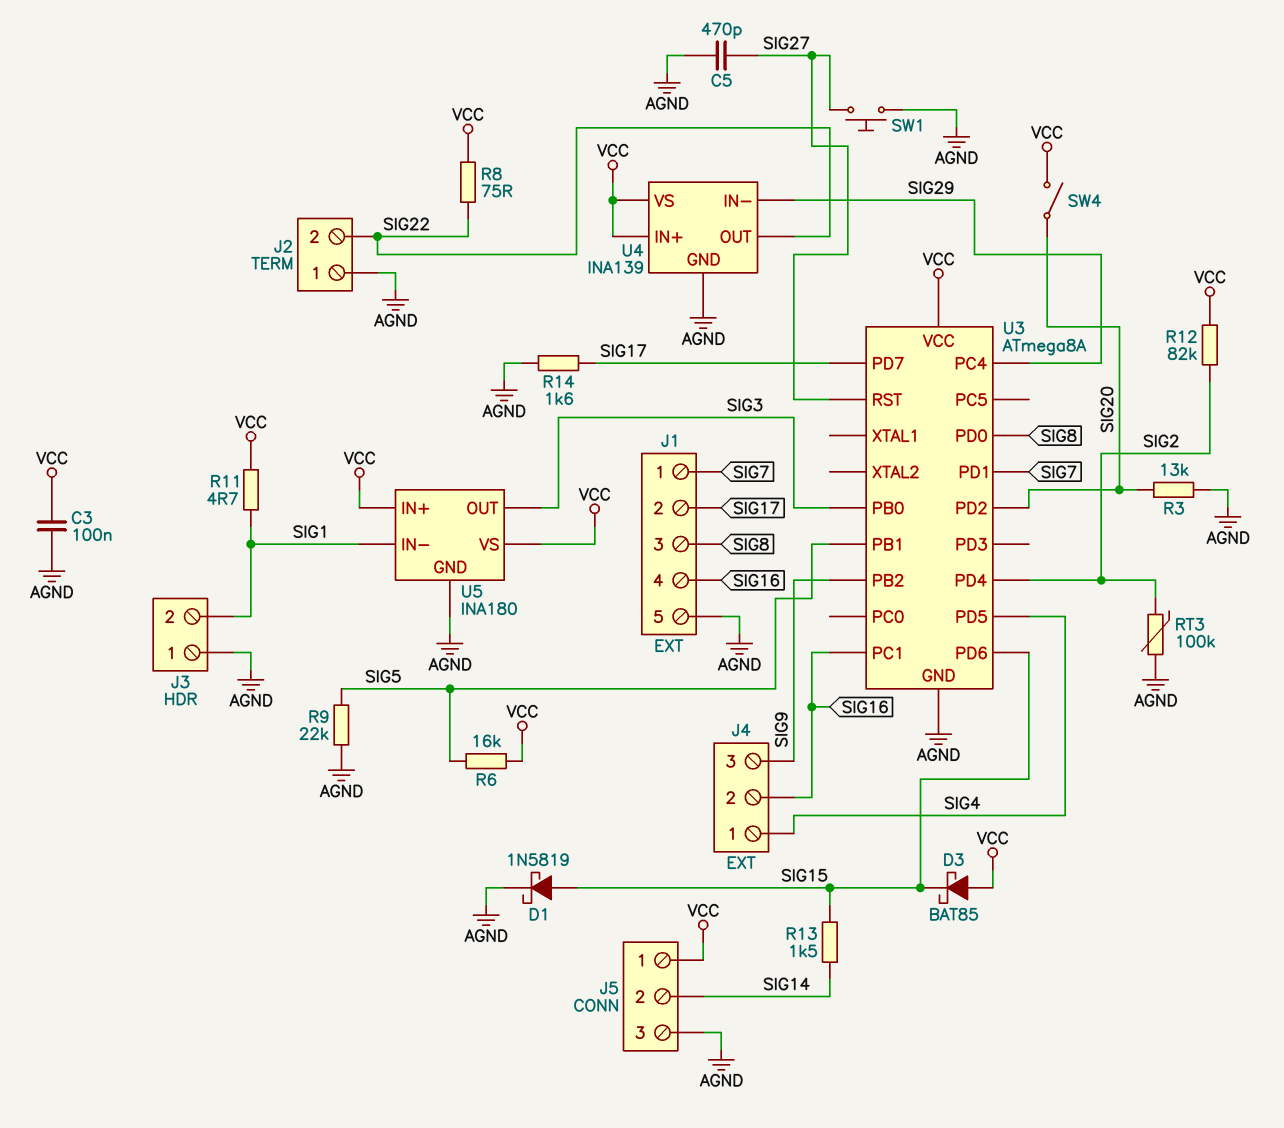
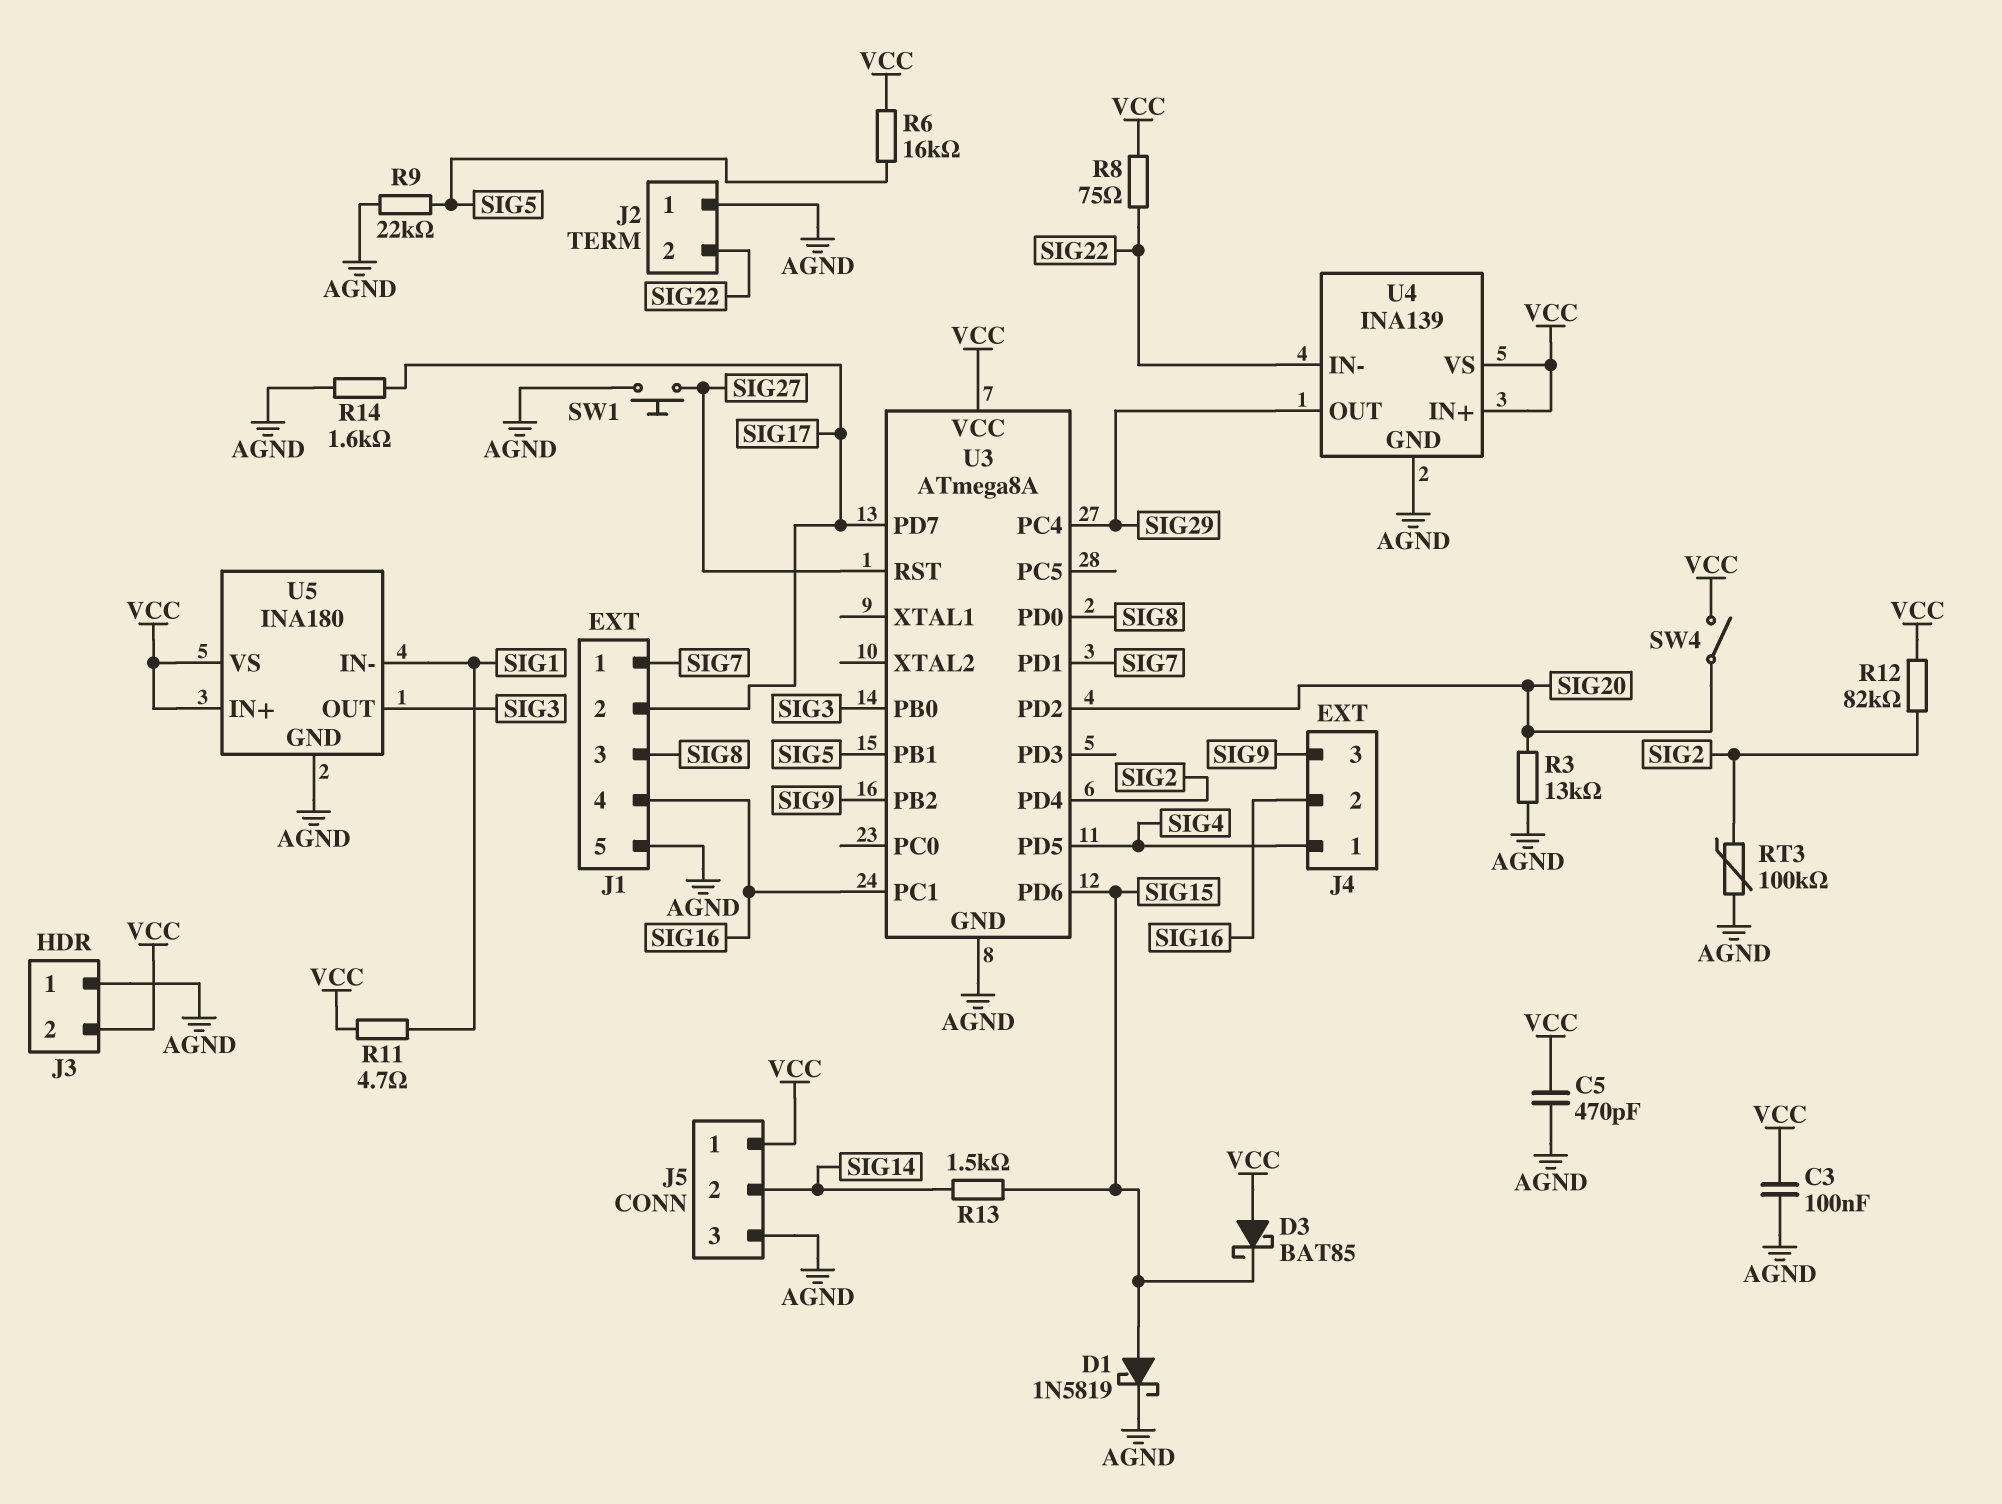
C5: 470pF (AGND, SIG27) -> 470pF (AGND, VCC)
J3 pin 2: SIG1 -> VCC
U4 pin IN-: SIG29 -> SIG22
U4 pin OUT: SIG22 -> SIG29

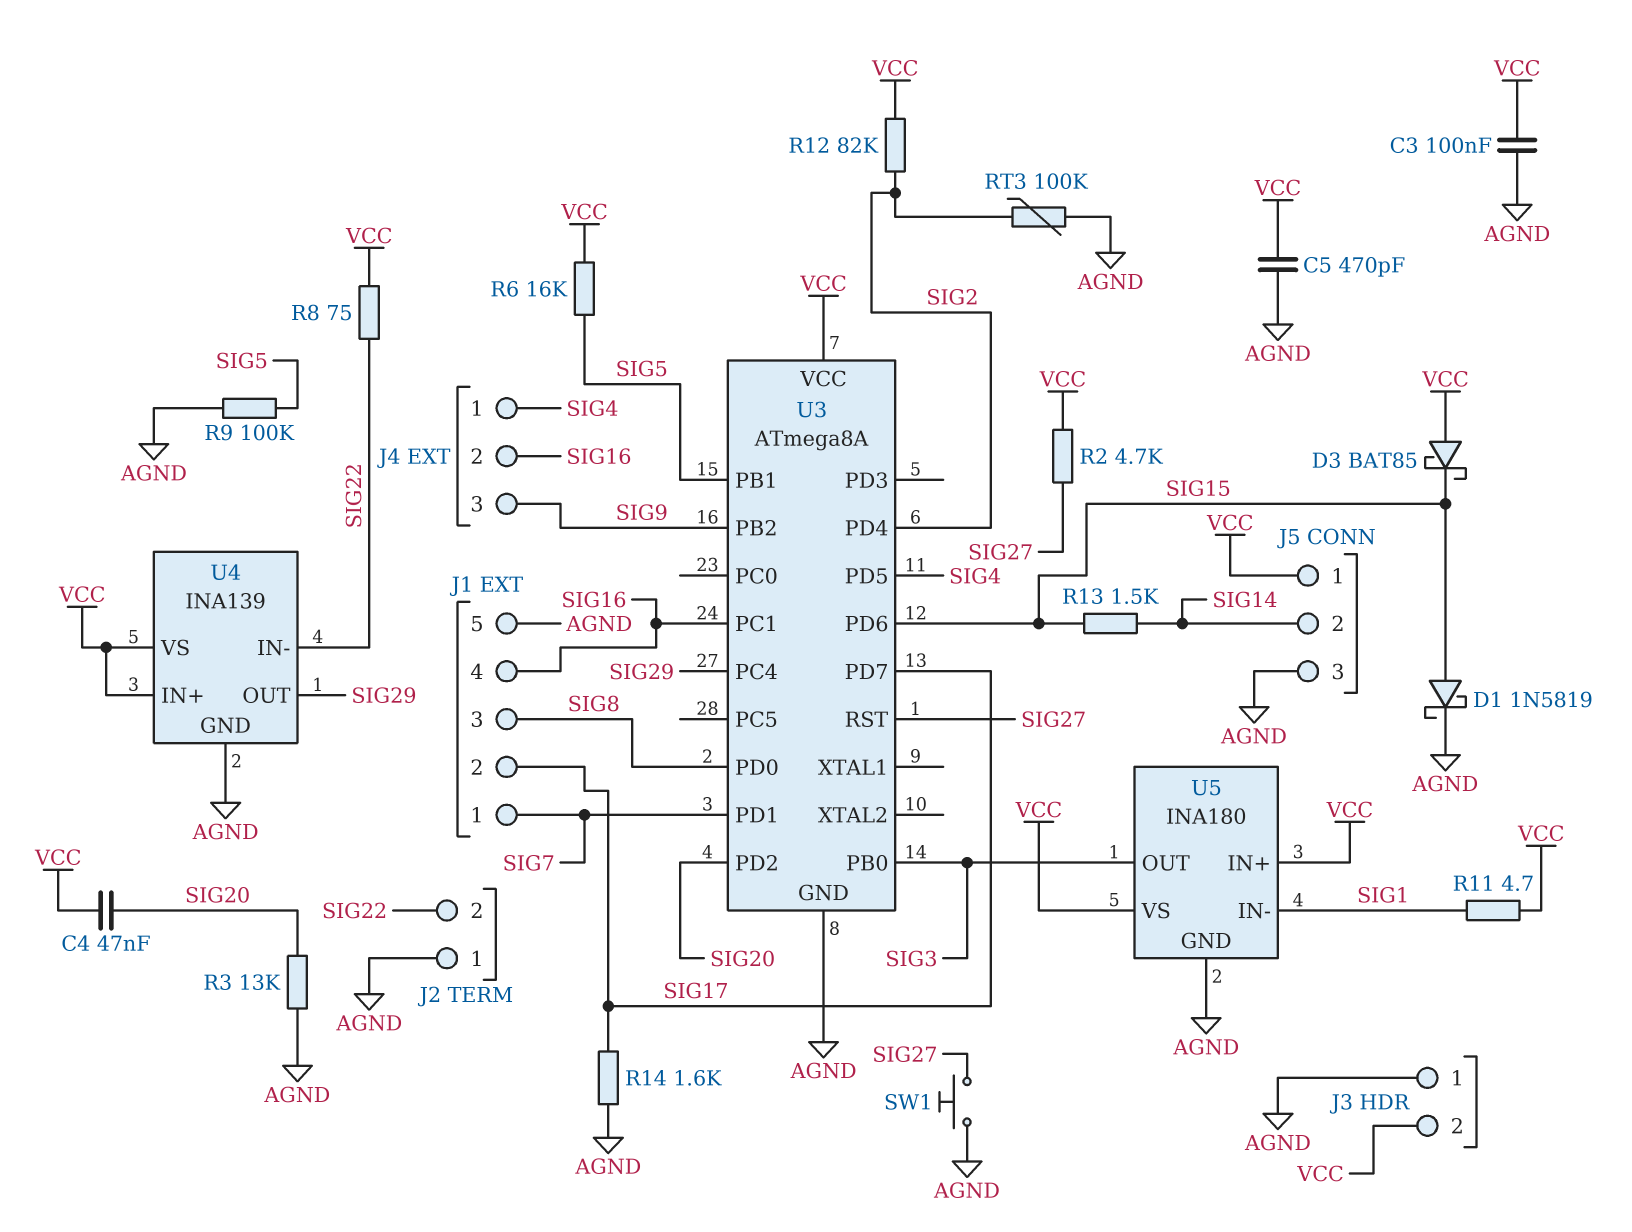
C4: none -> 47nF (SIG20, VCC)
R2: none -> 4.7k (SIG27, VCC)
R9: 22k (AGND, SIG5) -> 100k (AGND, SIG5)
SW4: switch (SIG20, VCC) -> none

